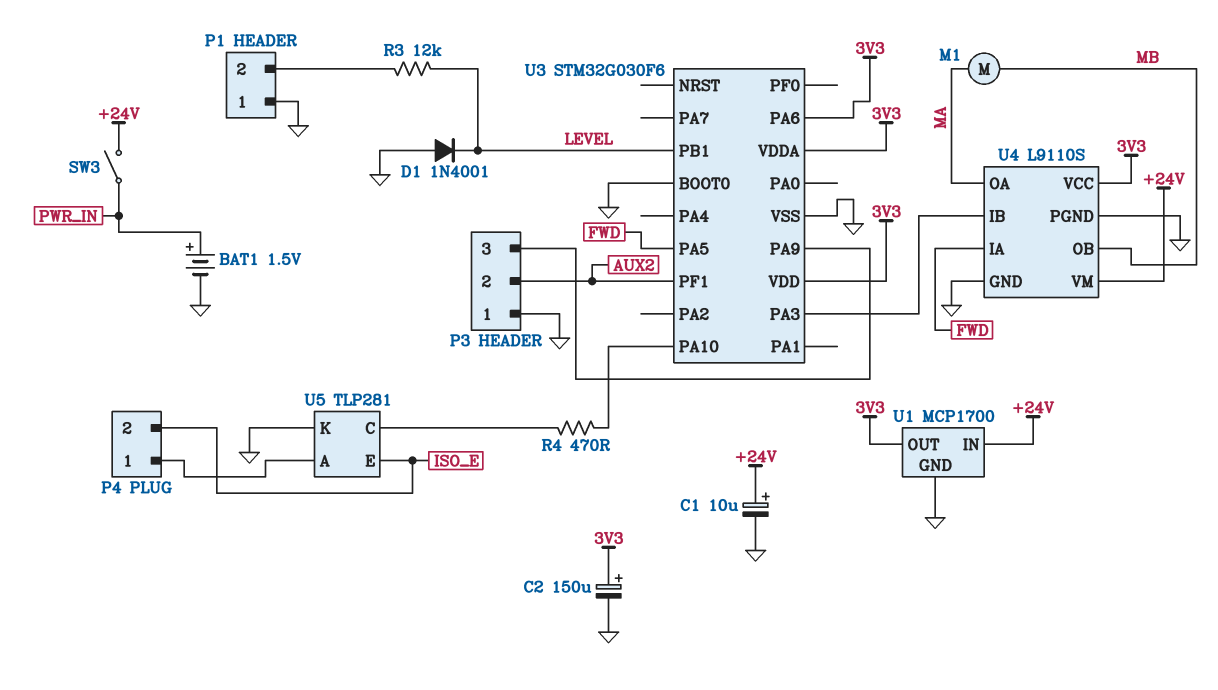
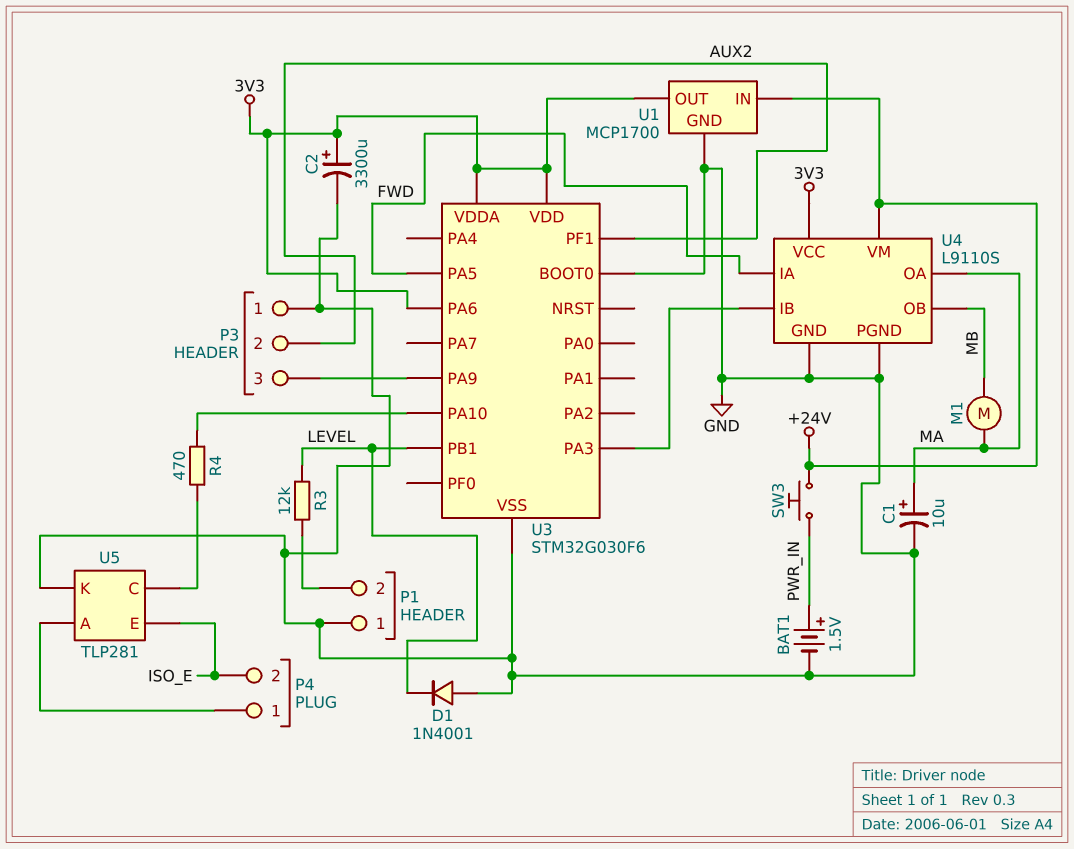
C1: 10uF (plus +24V, minus GND) -> 10uF (plus MA, minus GND)
C2: 150uF (plus 3V3, minus GND) -> 3300uF (plus 3V3, minus GND)
SW3: switch (+24V, PWR_IN) -> button (+24V, PWR_IN)

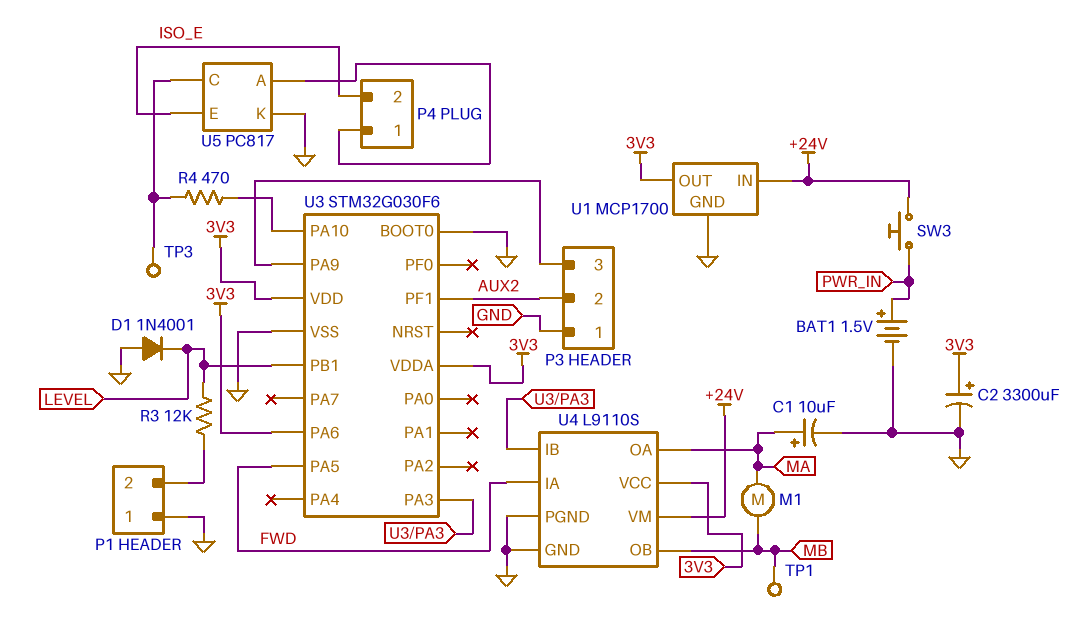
TP1: none -> test point (MB)
TP3: none -> test point (U5/C)
U5: TLP281 -> PC817

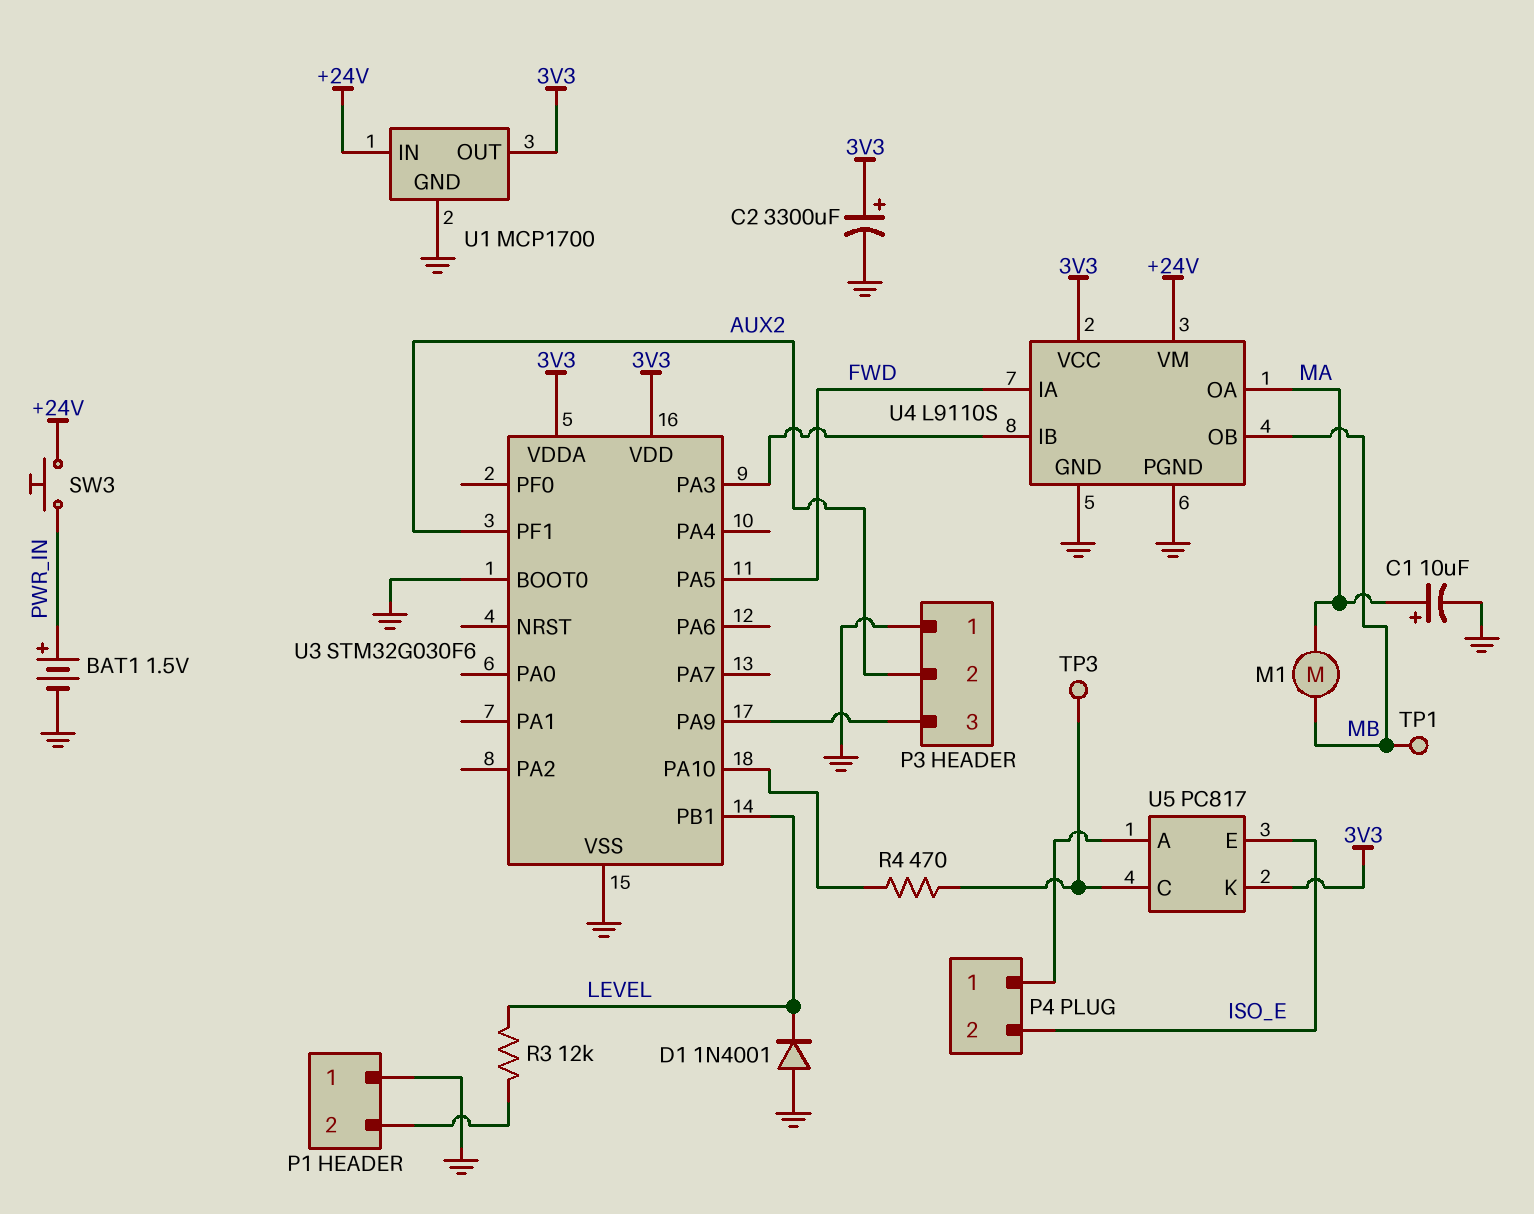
U3 pin PA6: 3V3 -> none
U5 pin K: GND -> 3V3

